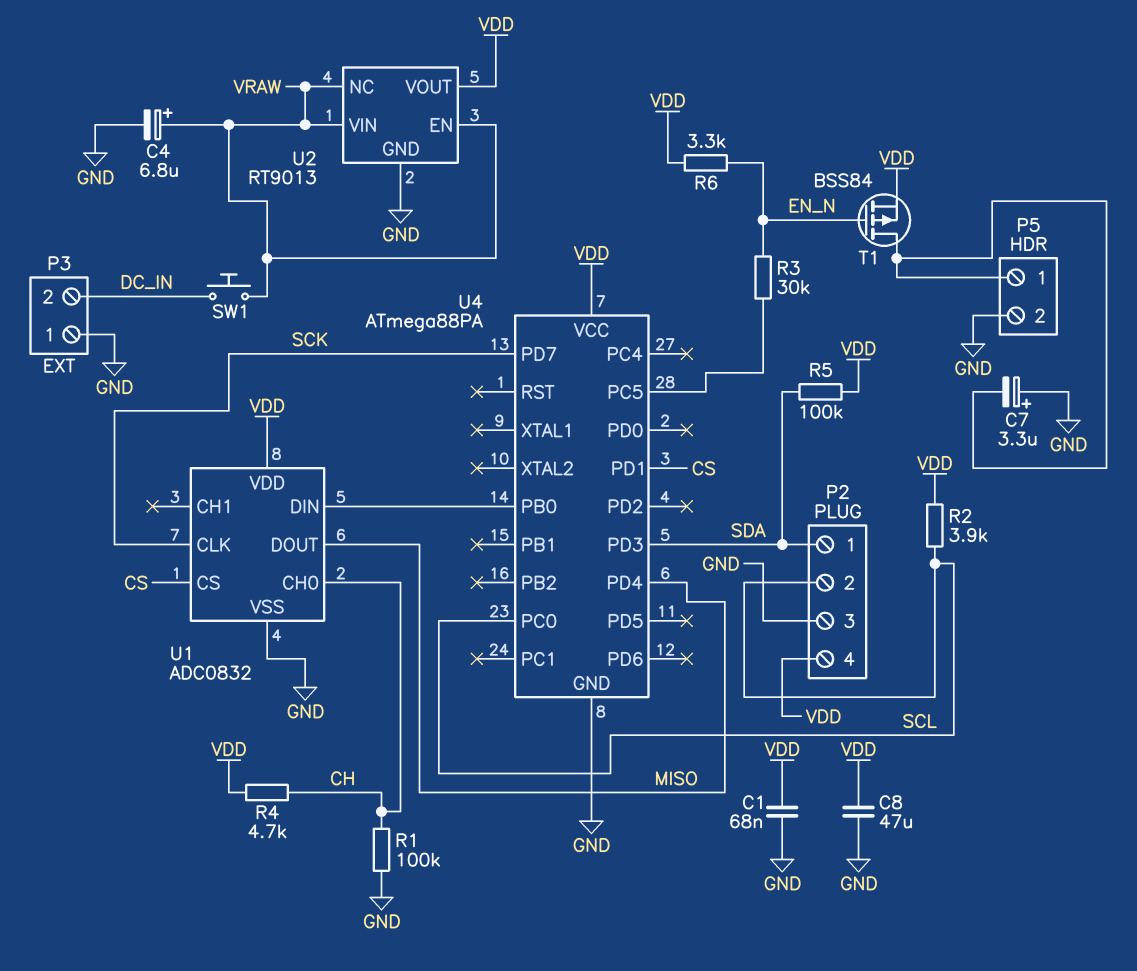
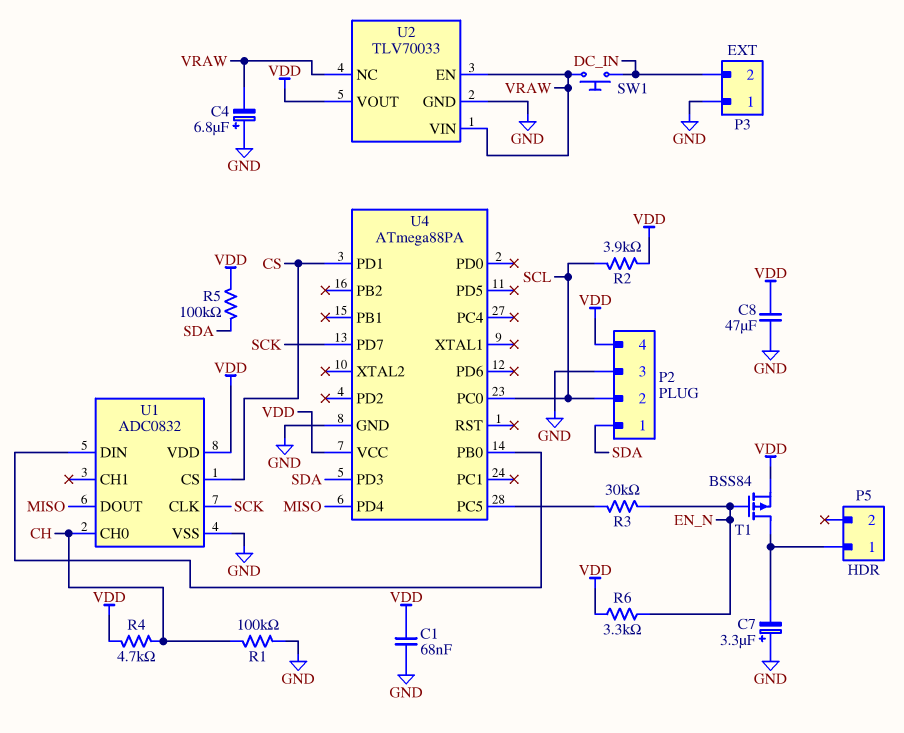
C4: 6.8uF (plus VRAW, minus GND) -> 6.8uF (plus GND, minus VRAW)
P5 pin 2: GND -> none
U2: RT9013 -> TLV70033

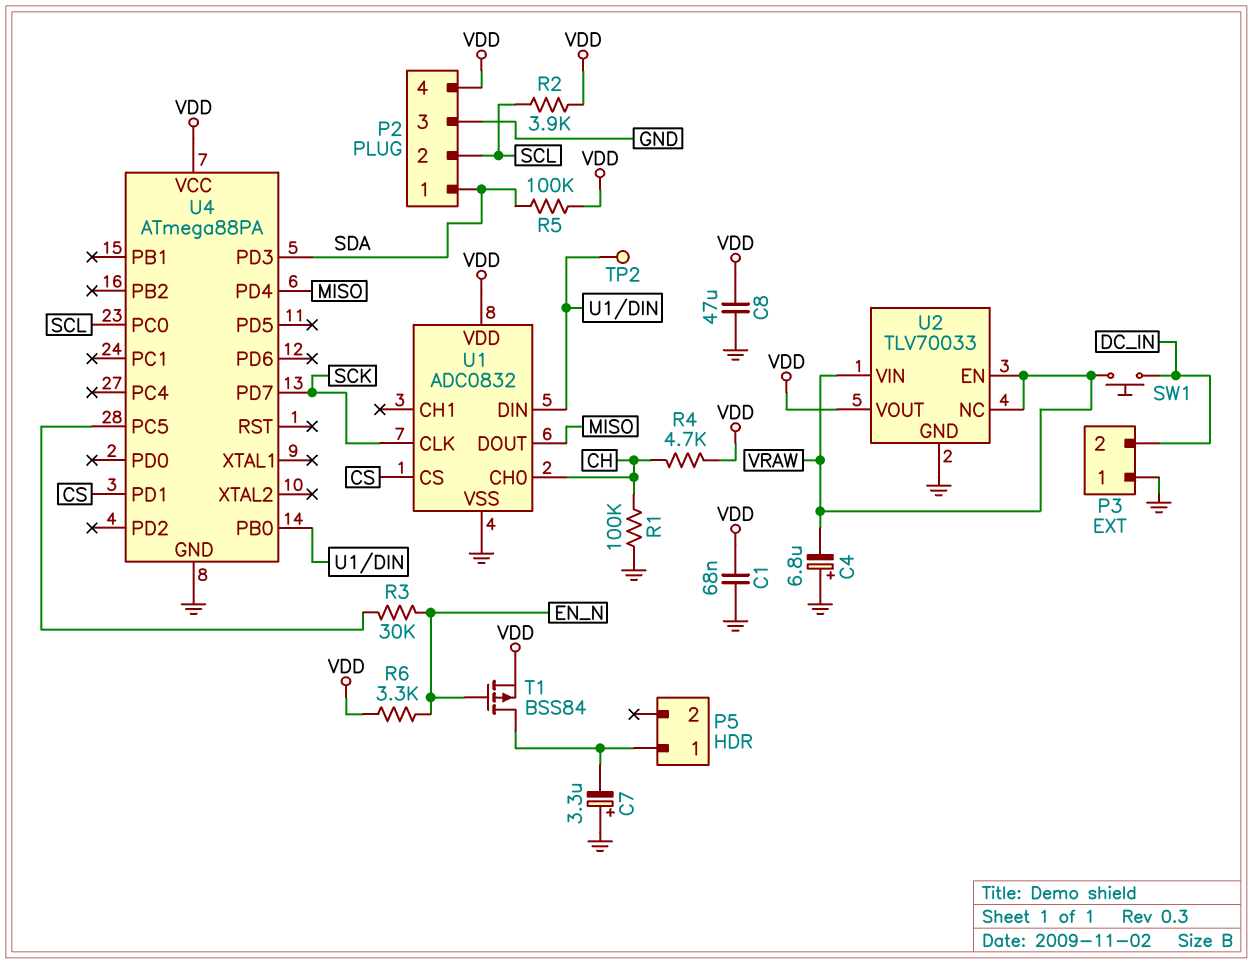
TP2: none -> test point (U1/DIN)

